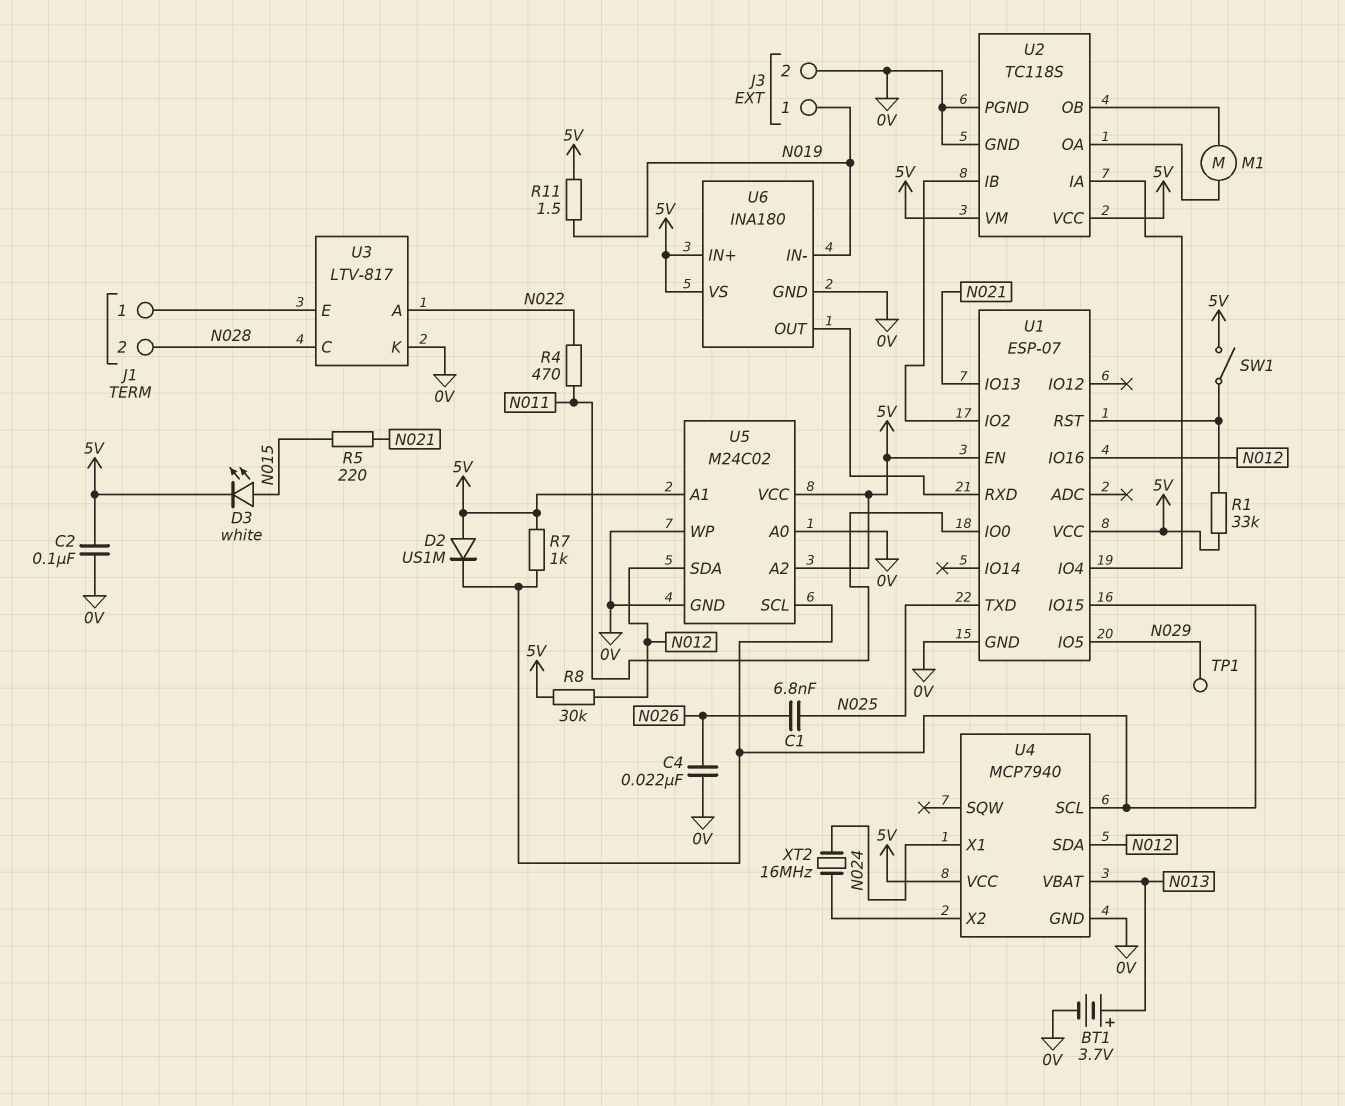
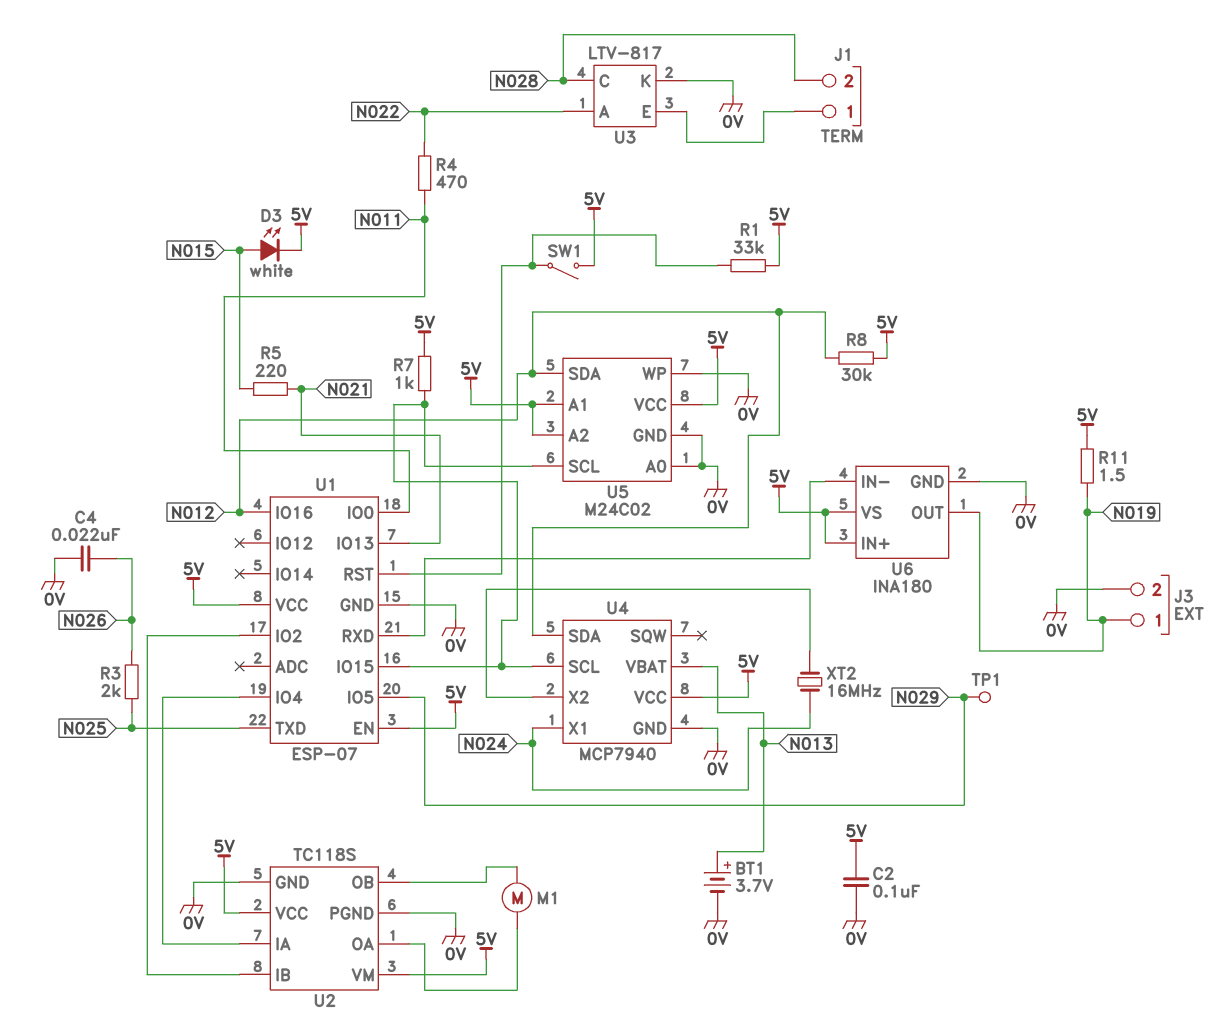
C1: 6.8nF (N025, N026) -> none
D2: diode US1M (A 5V, K U1/IO15) -> none
R3: none -> 2k (N025, N026)
U6 pin IN-: N019 -> U1/RXD
U6 pin OUT: U1/RXD -> N019

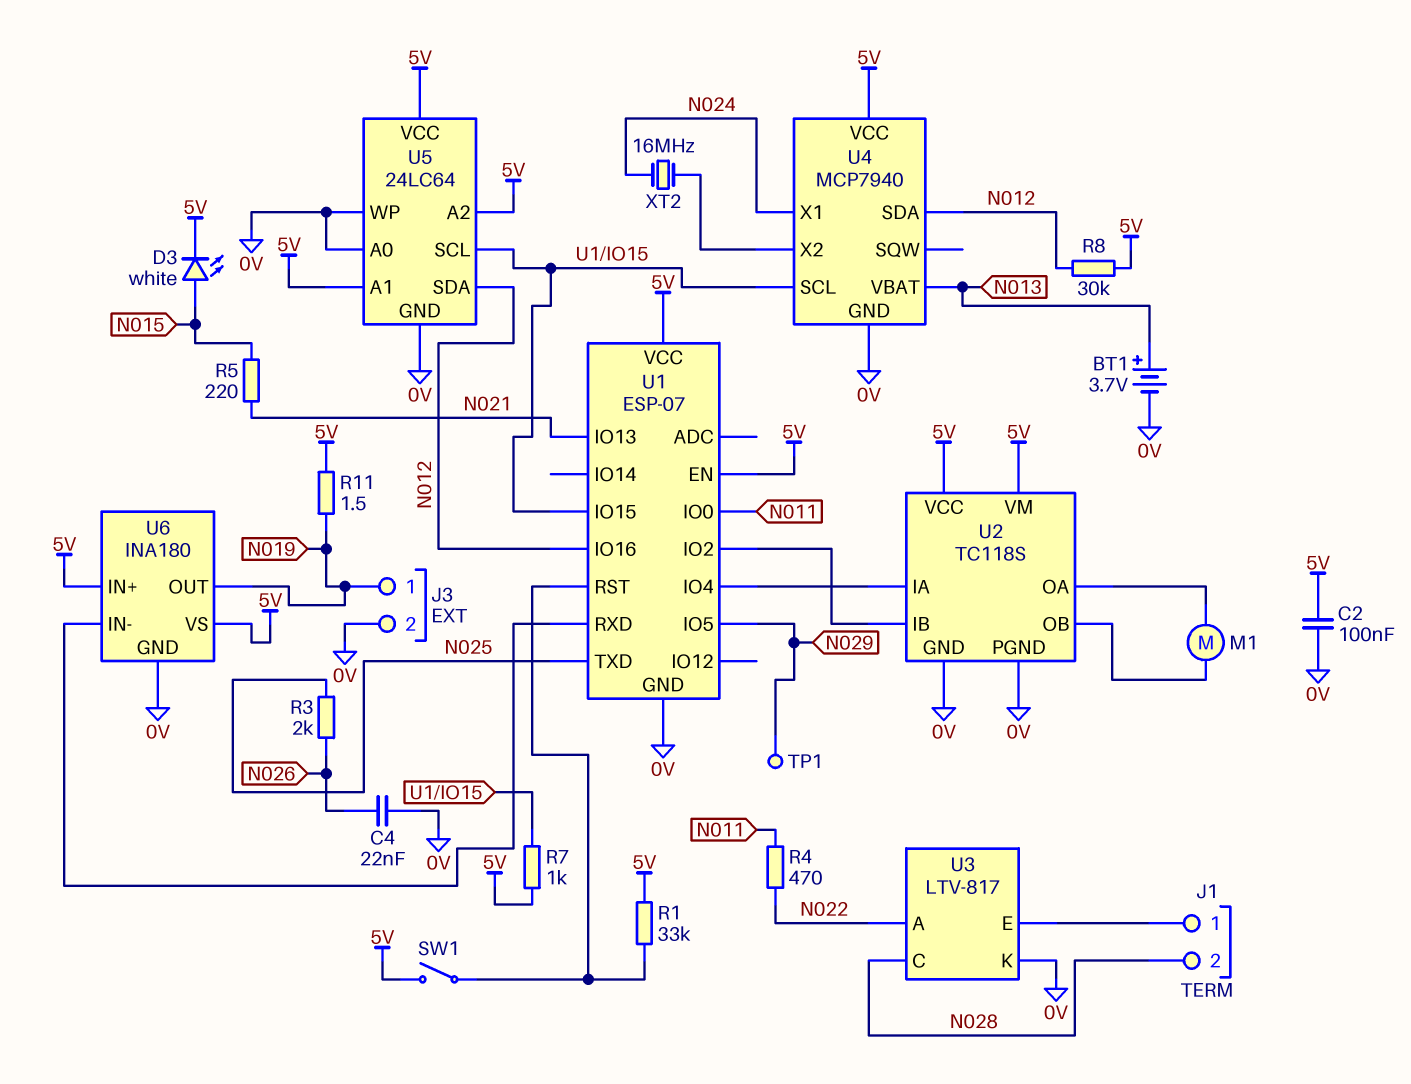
U5: M24C02 -> 24LC64

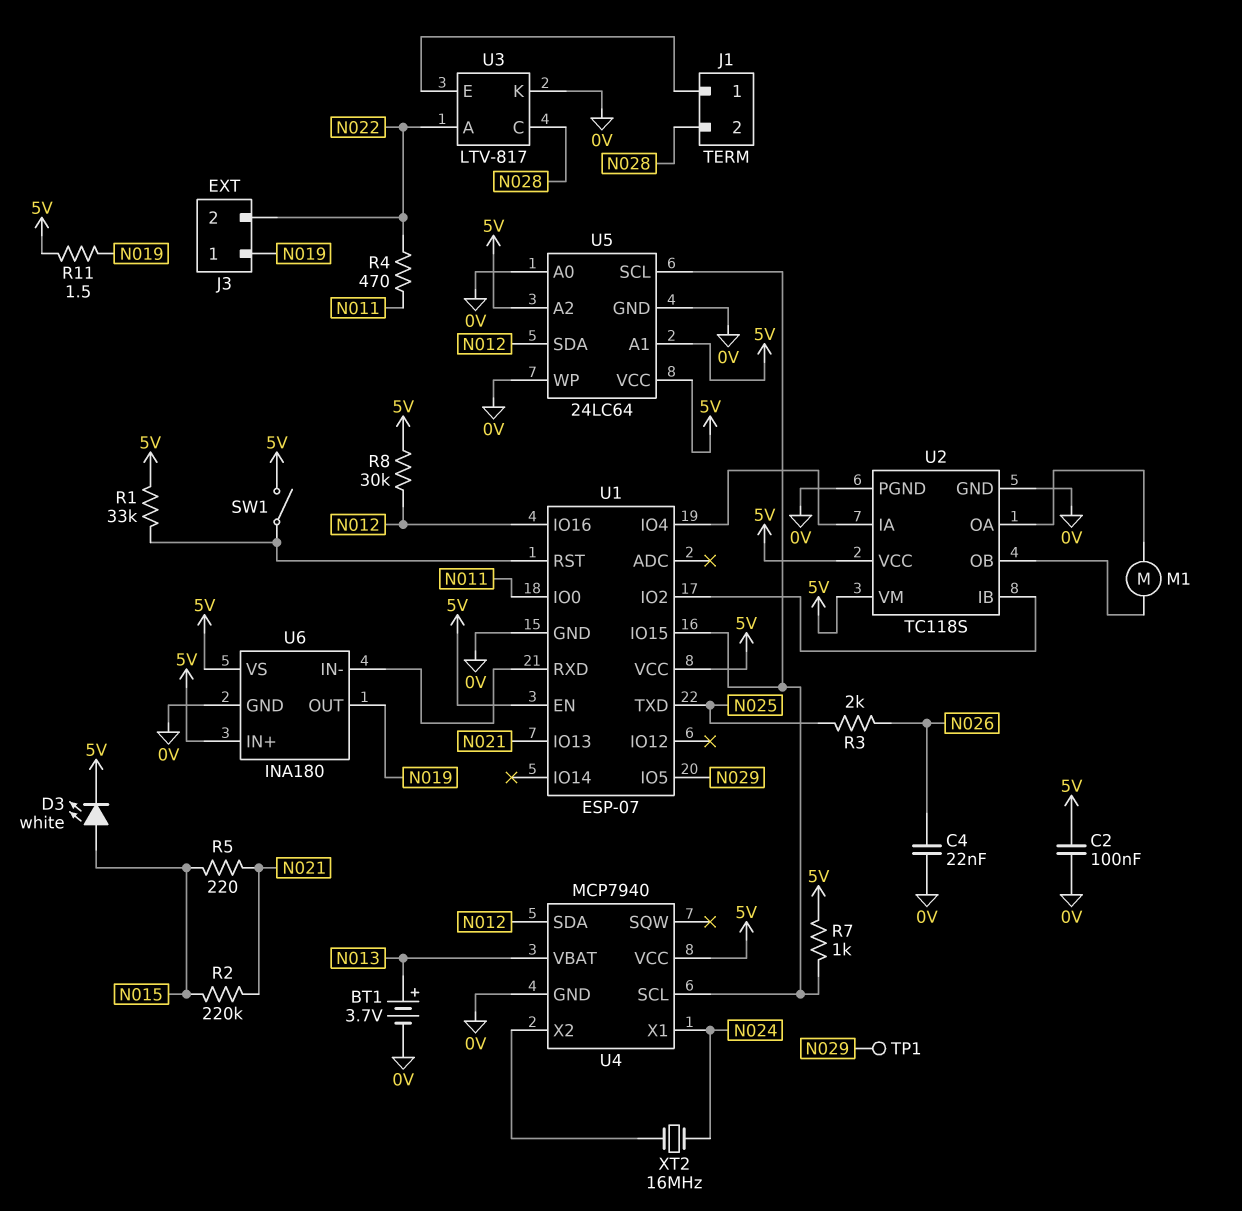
J3 pin 2: 0V -> N022
R2: none -> 220k (N015, N021)

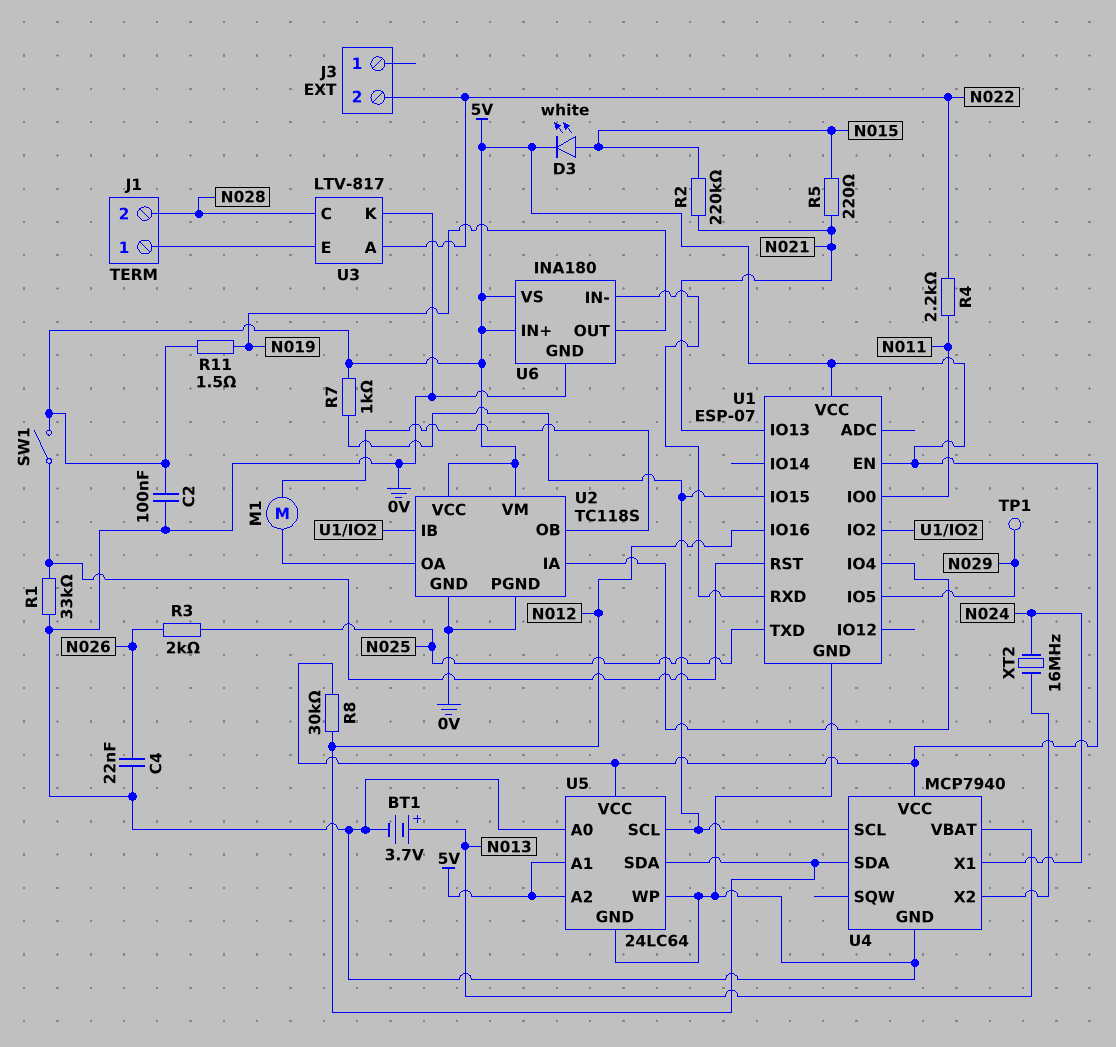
J3 pin 1: N019 -> none
R1: 33k (5V, U1/RST) -> 33k (0V, U1/RST)
R4: 470 (N011, N022) -> 2.2k (N011, N022)

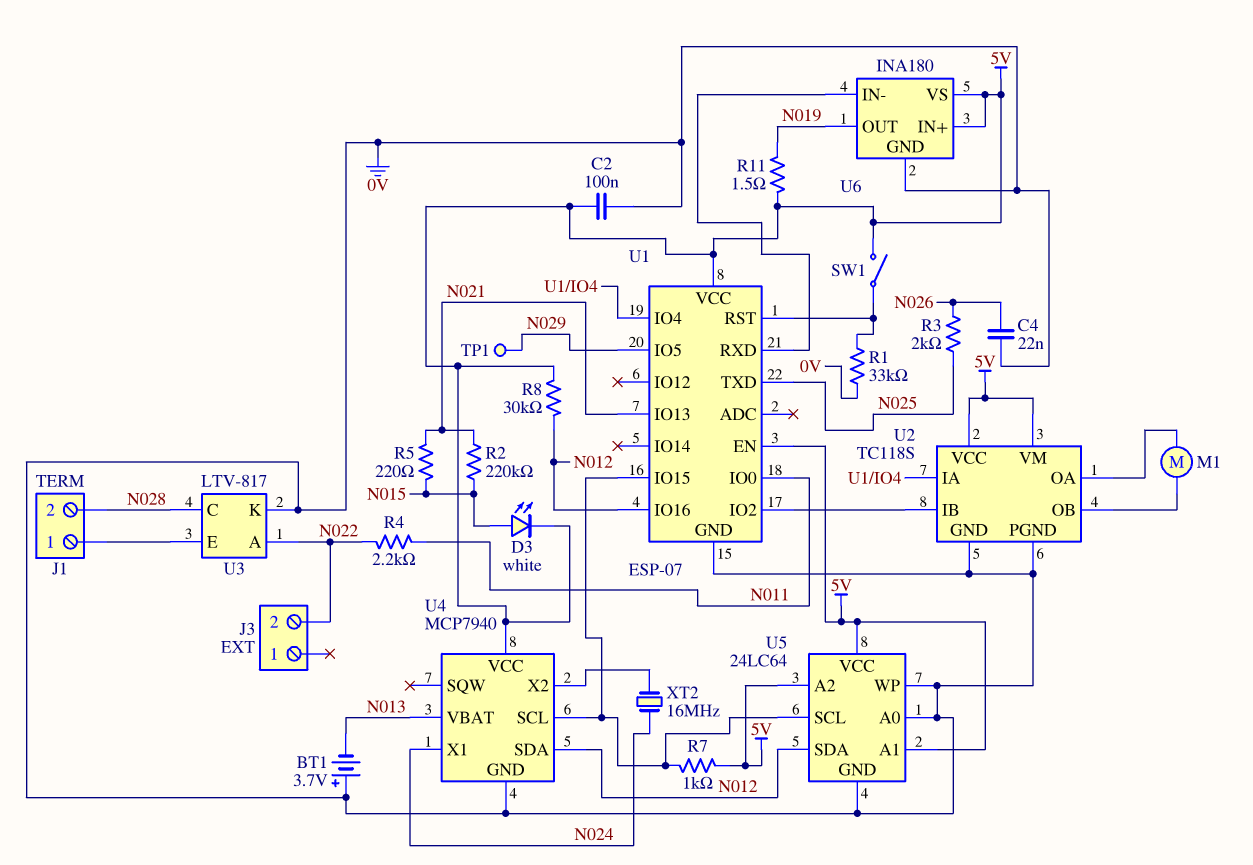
BT1: 3.7V (plus N013, minus 0V) -> 3.7V (plus 0V, minus N013)

